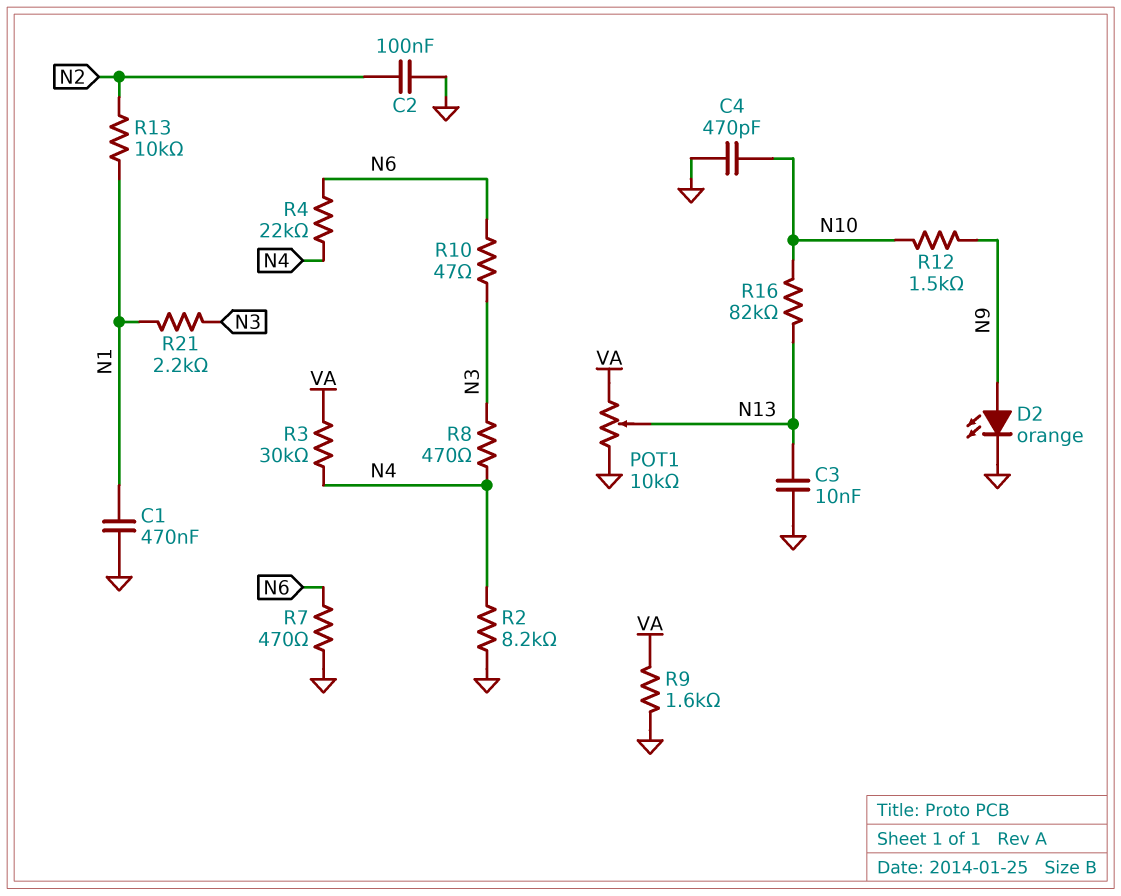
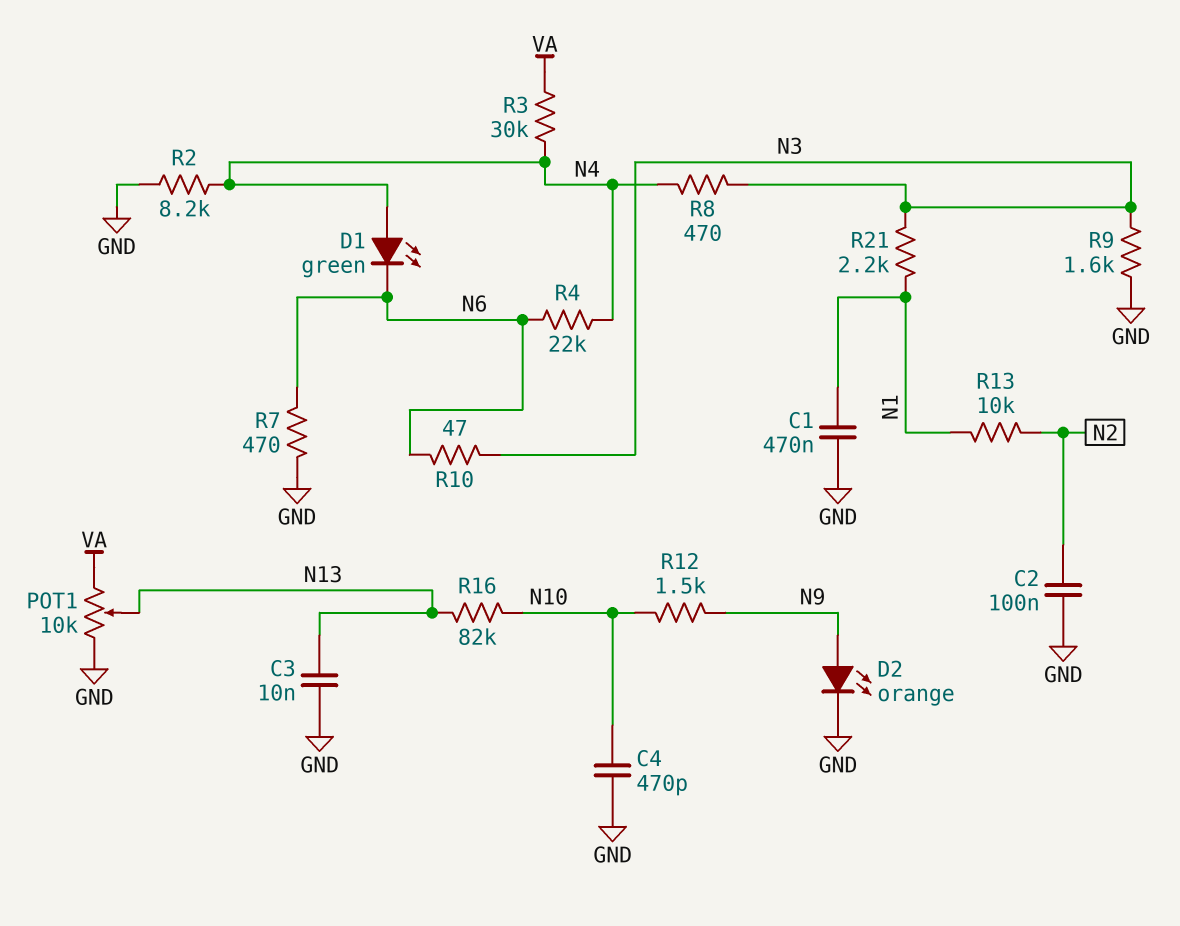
D1: none -> LED green (A N4, K N6)
R9: 1.6k (GND, VA) -> 1.6k (GND, N3)

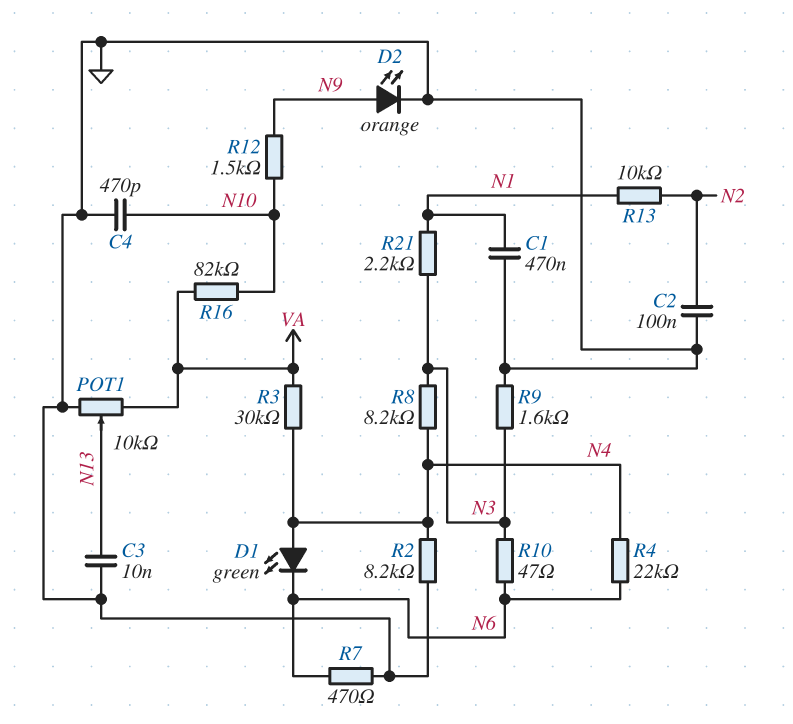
R8: 470 (N3, N4) -> 8.2k (N3, N4)
R16: 82k (N10, N13) -> 82k (N10, VA)

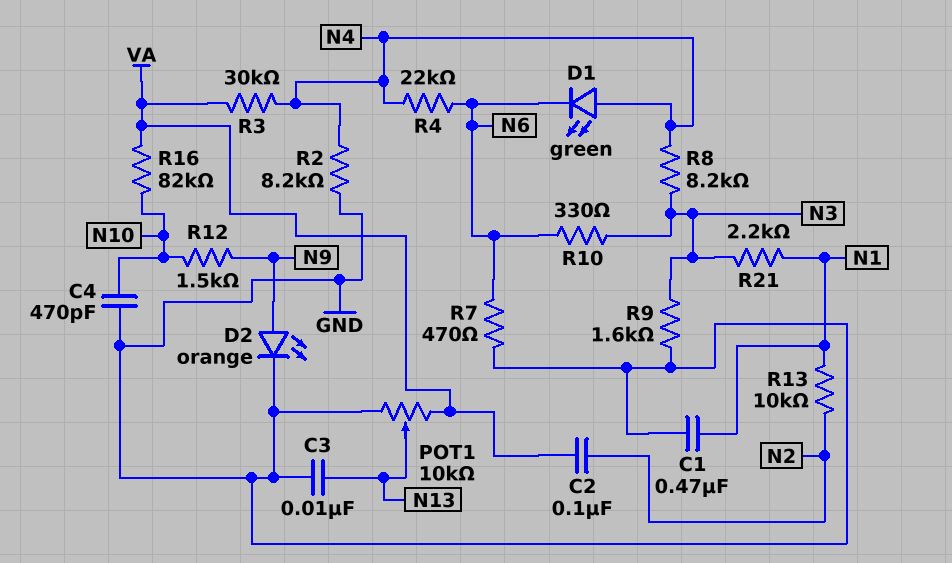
C2: 100nF (GND, N2) -> 100nF (N2, VA)
R10: 47 (N3, N6) -> 330 (N3, N6)

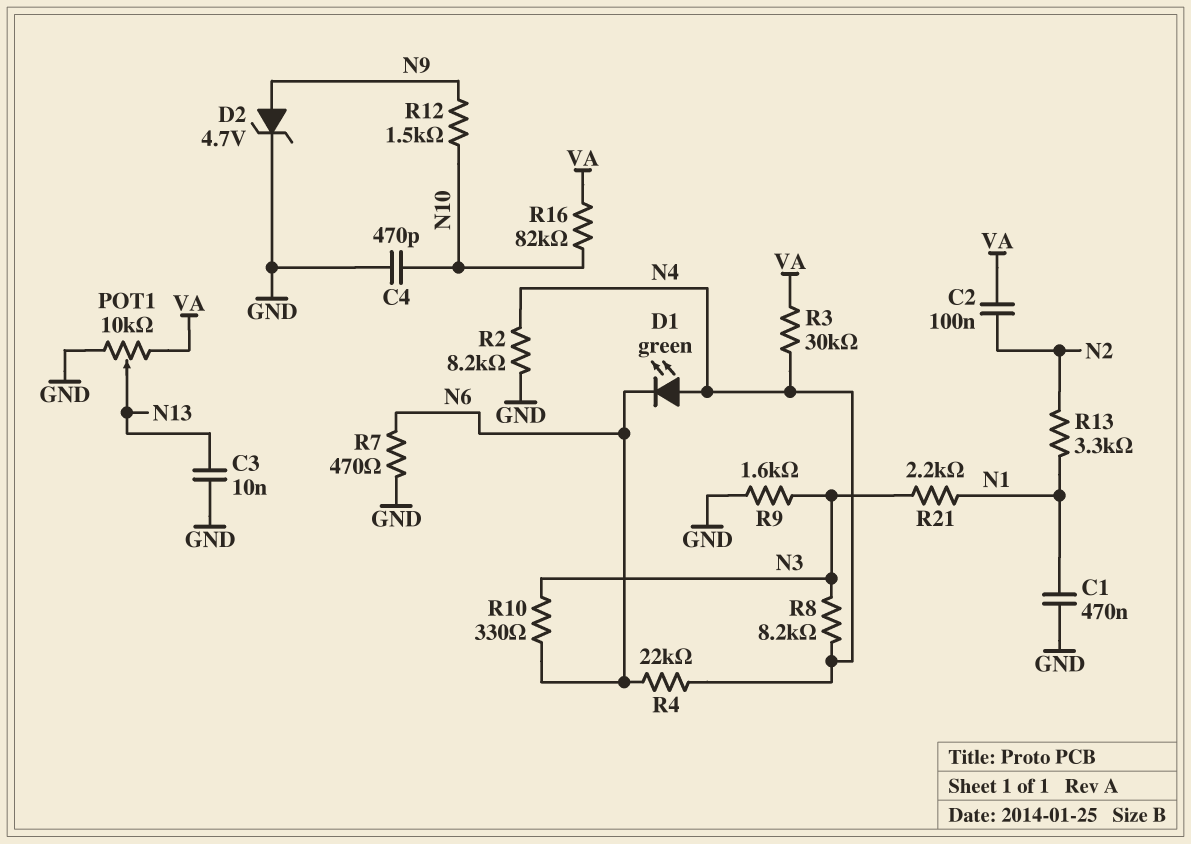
D2: LED orange (A N9, K GND) -> zener 4.7V (A N9, K GND)
R13: 10k (N1, N2) -> 3.3k (N1, N2)

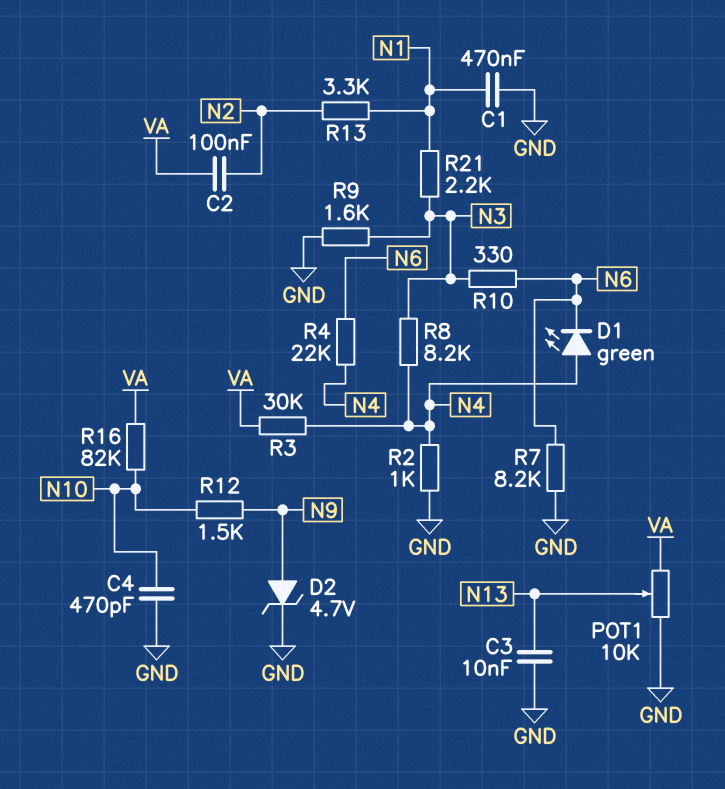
R2: 8.2k (GND, N4) -> 1k (GND, N4)
R7: 470 (GND, N6) -> 8.2k (GND, N6)

